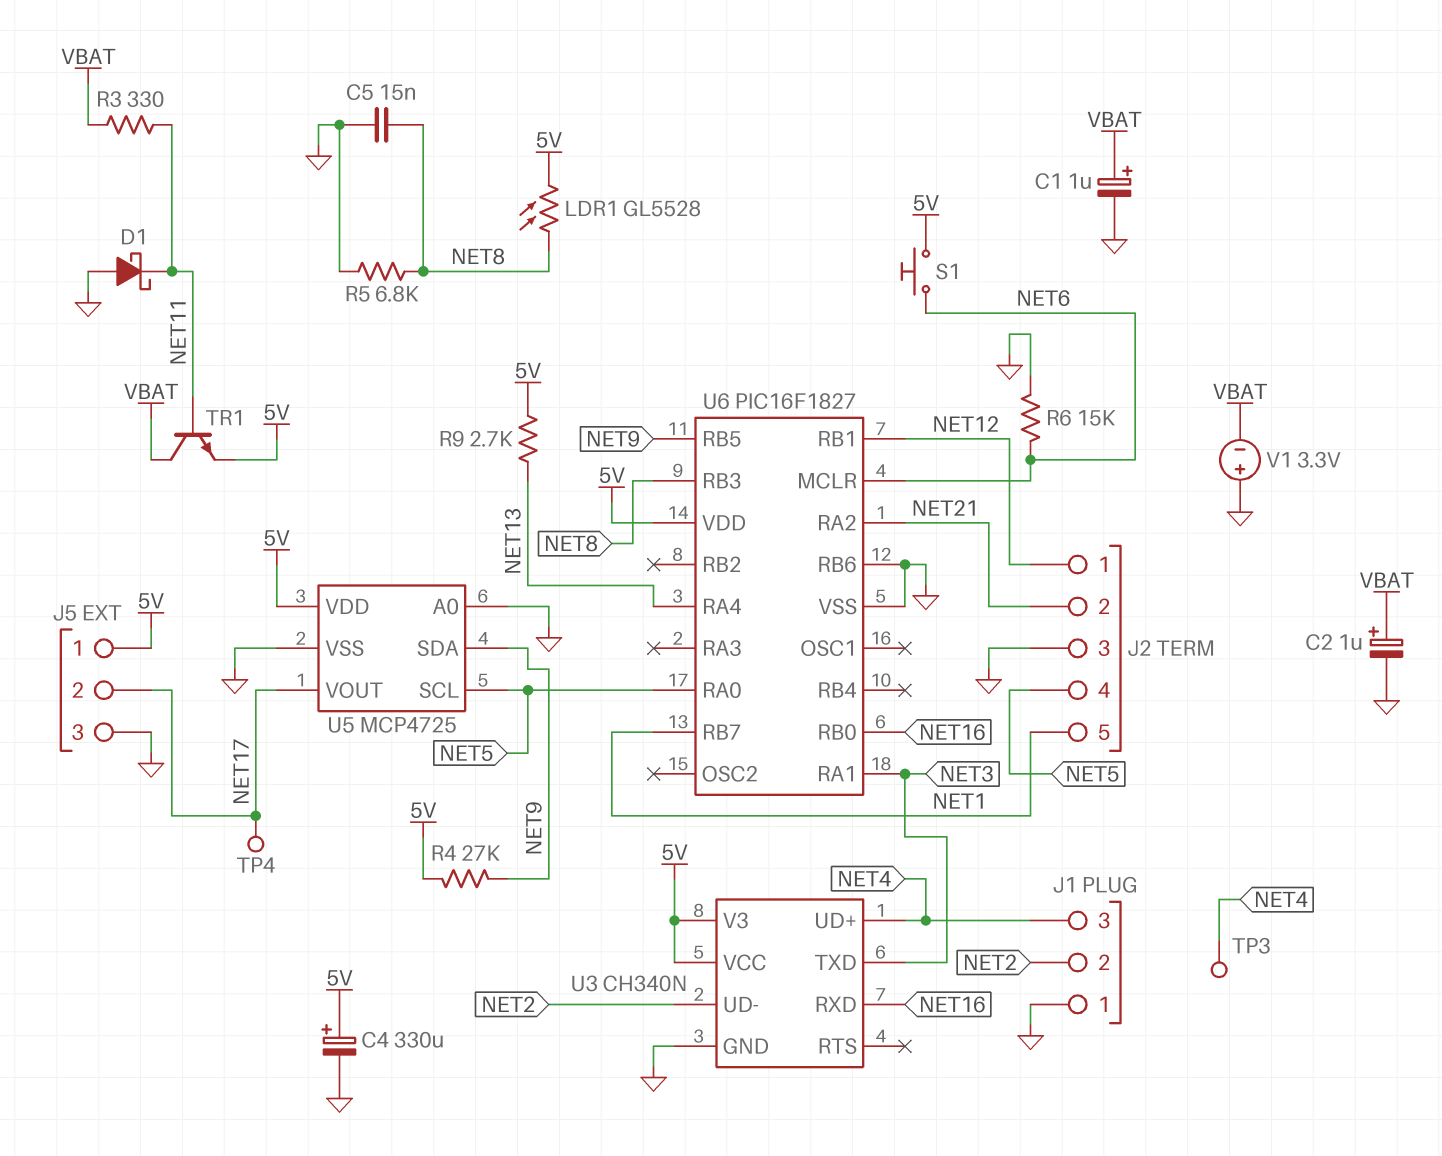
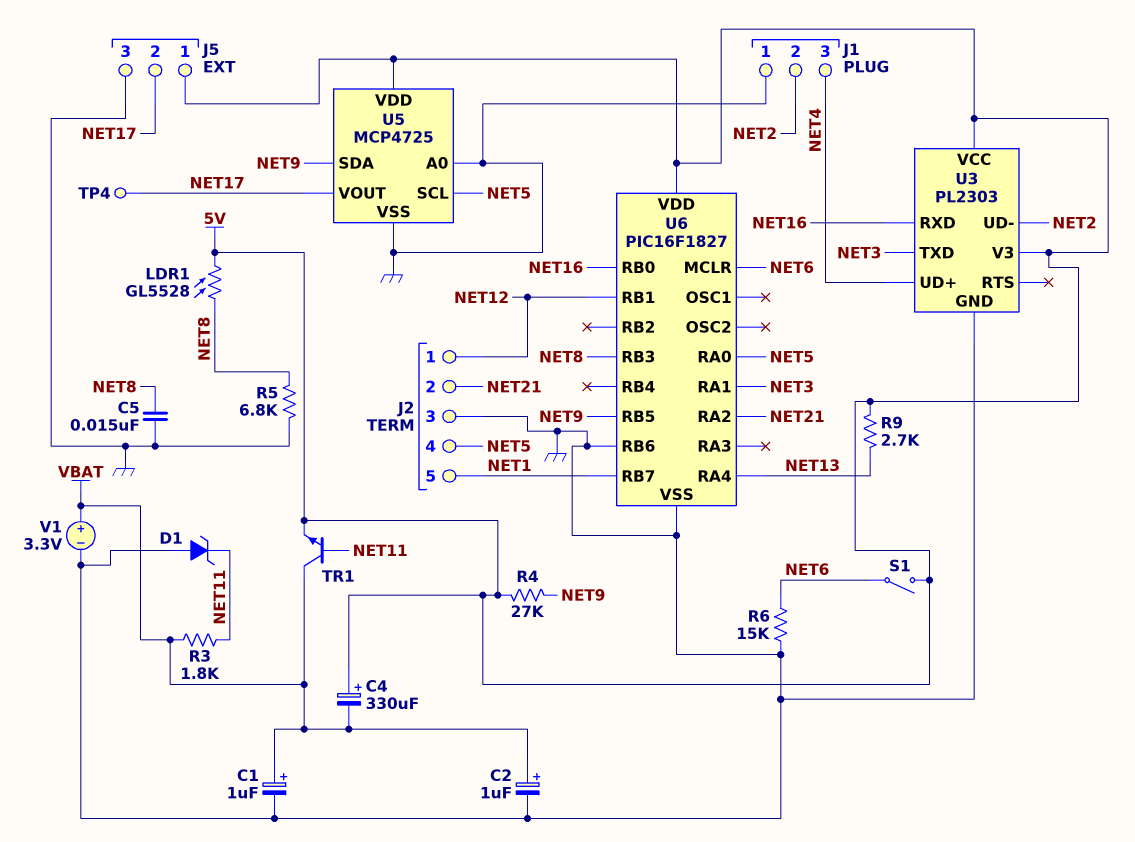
C4: 330uF (plus 5V, minus GND) -> 330uF (plus 5V, minus VBAT)
D1: schottky (A GND, K NET11) -> zener (A GND, K NET11)
R3: 330 (NET11, VBAT) -> 1.8k (NET11, VBAT)
S1: button (5V, NET6) -> switch (5V, NET6)
TP3: test point (NET4) -> none
U3: CH340N -> PL2303
V1: 3.3V (plus GND, minus VBAT) -> 3.3V (plus VBAT, minus GND)

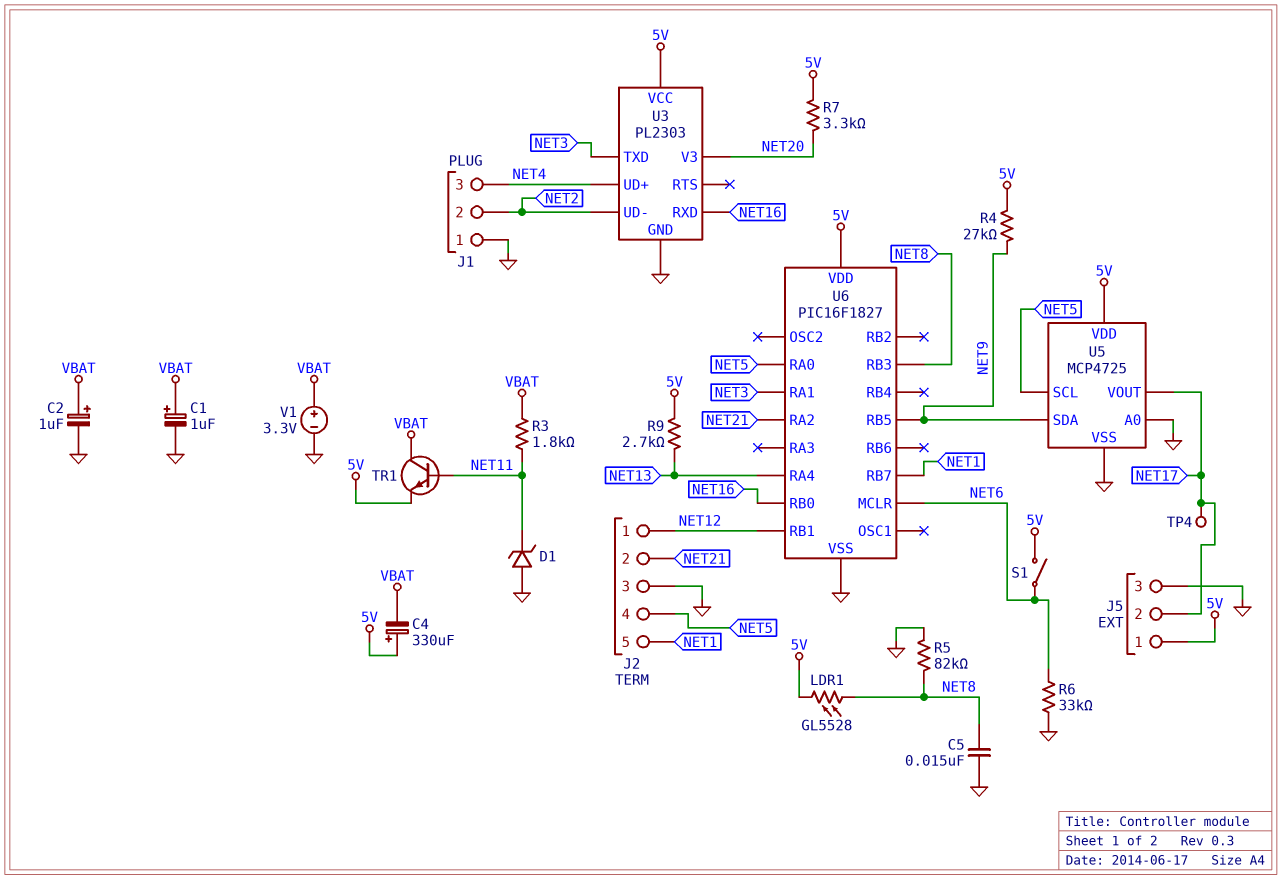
R5: 6.8k (GND, NET8) -> 82k (GND, NET8)
R6: 15k (GND, NET6) -> 33k (GND, NET6)
R7: none -> 3.3k (5V, NET20)
U3 pin V3: 5V -> NET20
U6 pin RB6: GND -> none

